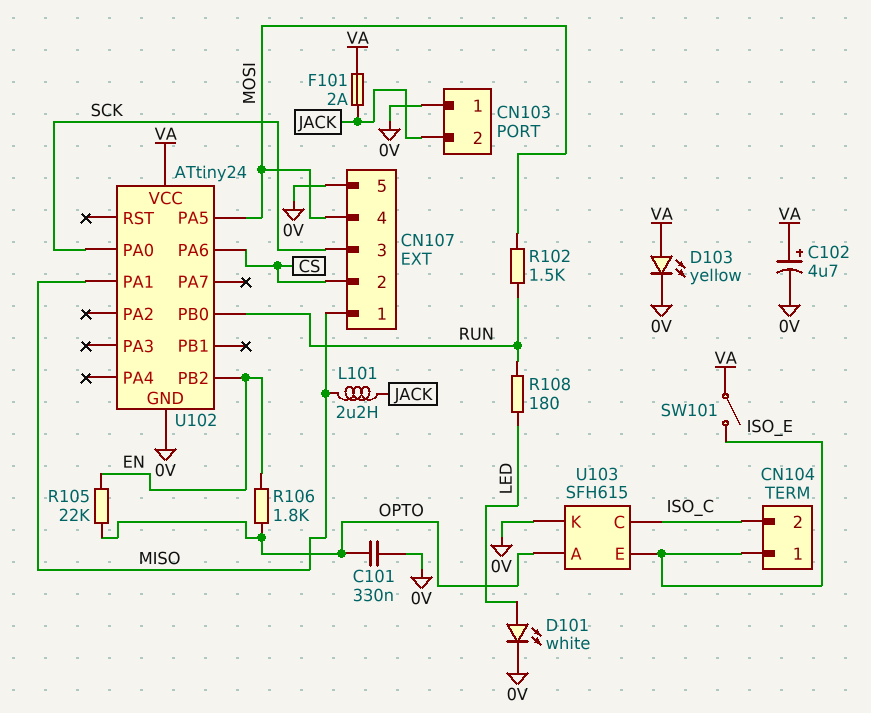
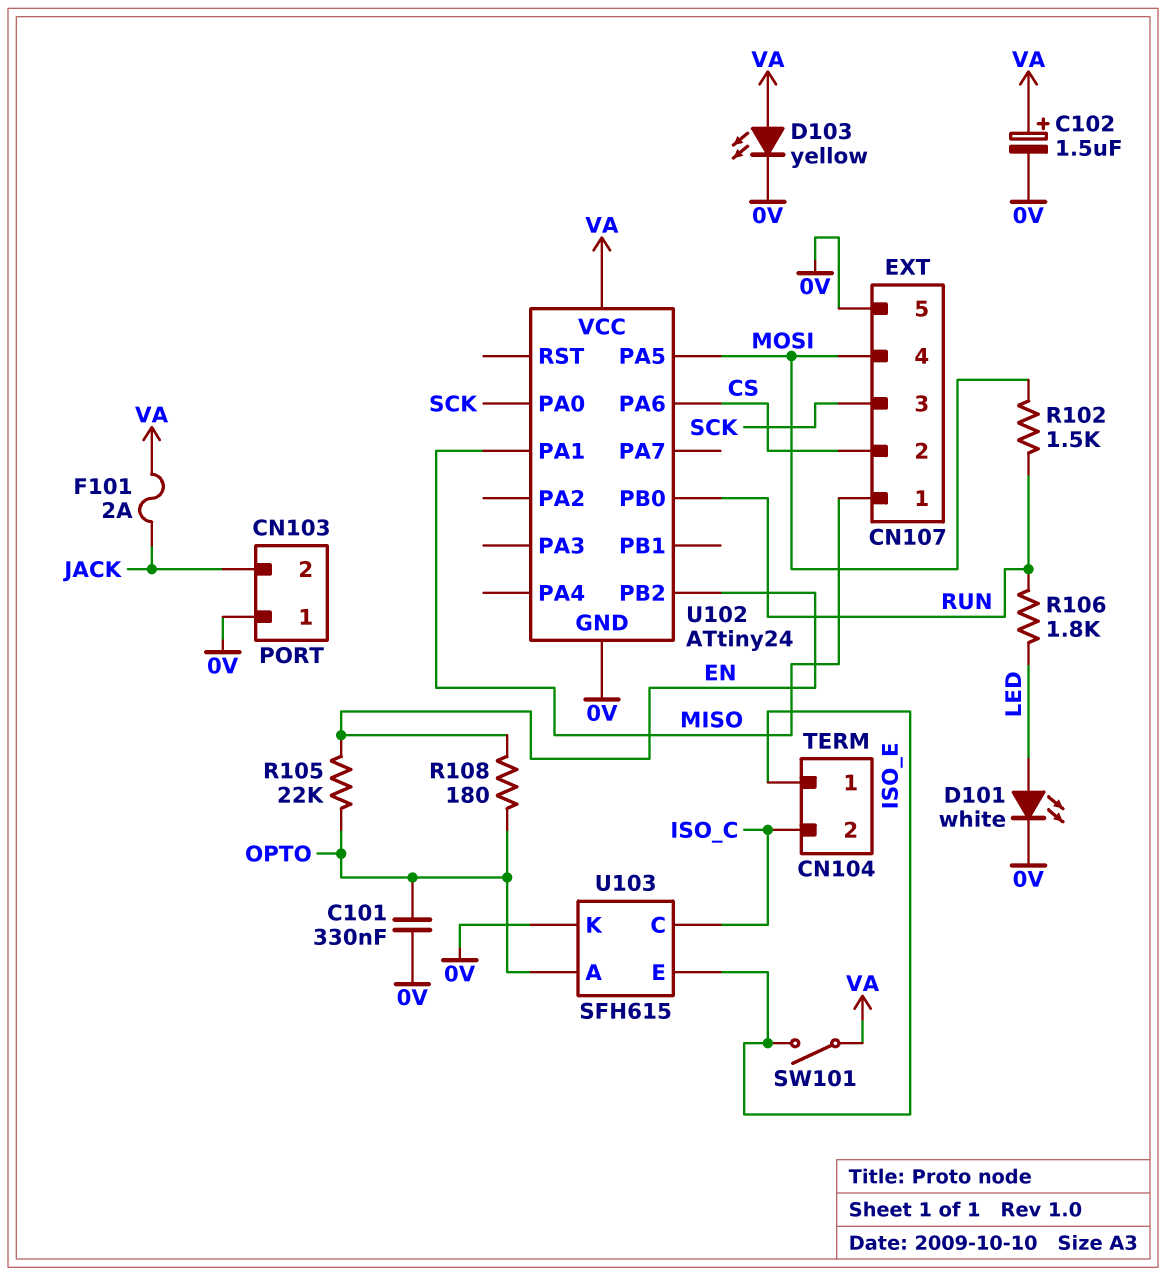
C102: 4.7uF (plus VA, minus 0V) -> 1.5uF (plus VA, minus 0V)
L101: 2.2uH (JACK, MISO) -> none
R106: 1.8k (EN, OPTO) -> 1.8k (LED, RUN)
R108: 180 (LED, RUN) -> 180 (EN, OPTO)

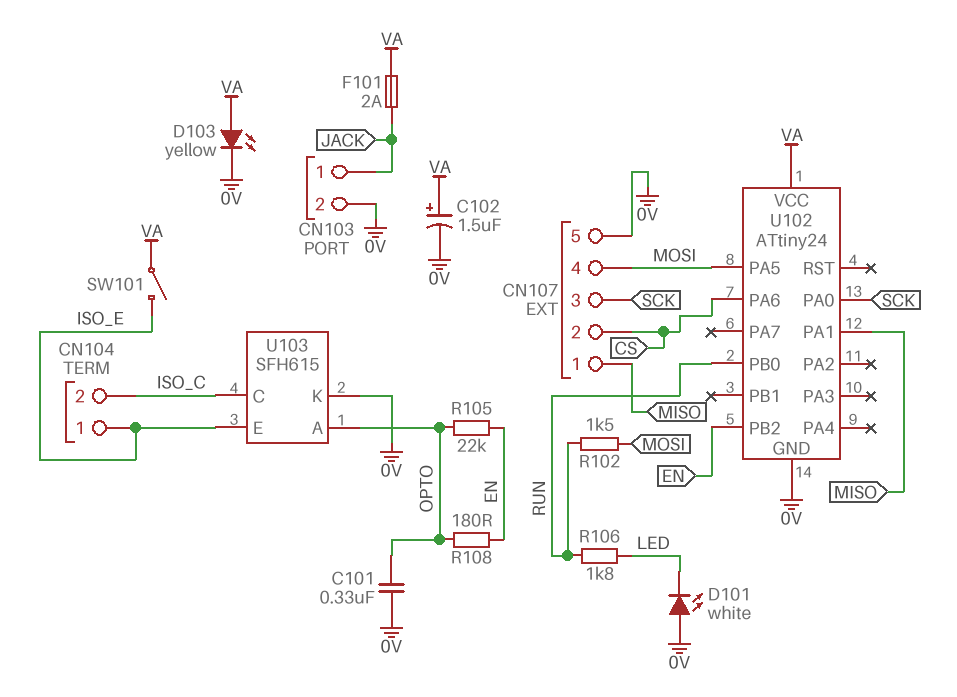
CN103 pin 1: 0V -> JACK
CN103 pin 2: JACK -> 0V
D101: LED white (A LED, K 0V) -> LED white (A 0V, K LED)

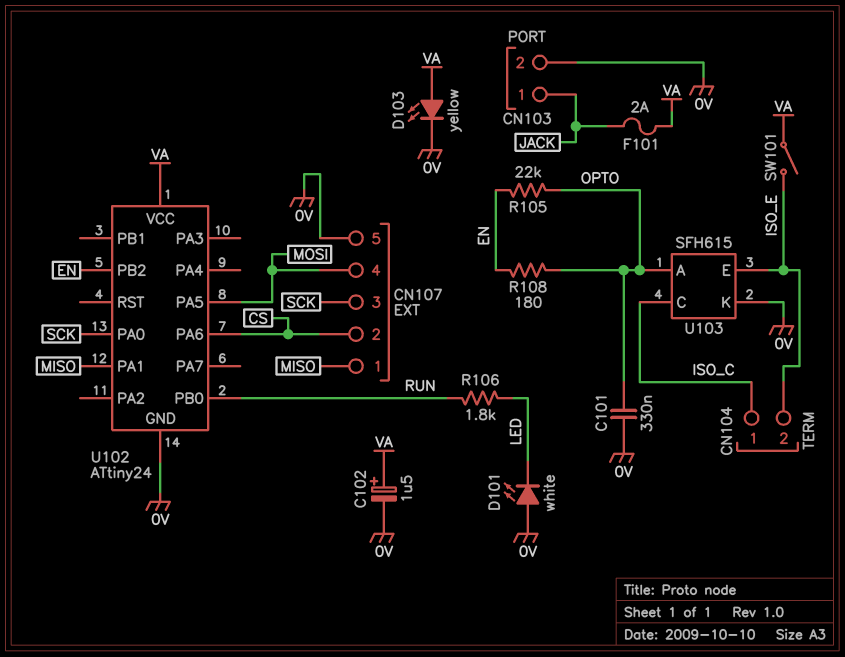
CN104 pin 1: ISO_E -> ISO_C
CN104 pin 2: ISO_C -> ISO_E
R102: 1.5k (MOSI, RUN) -> none

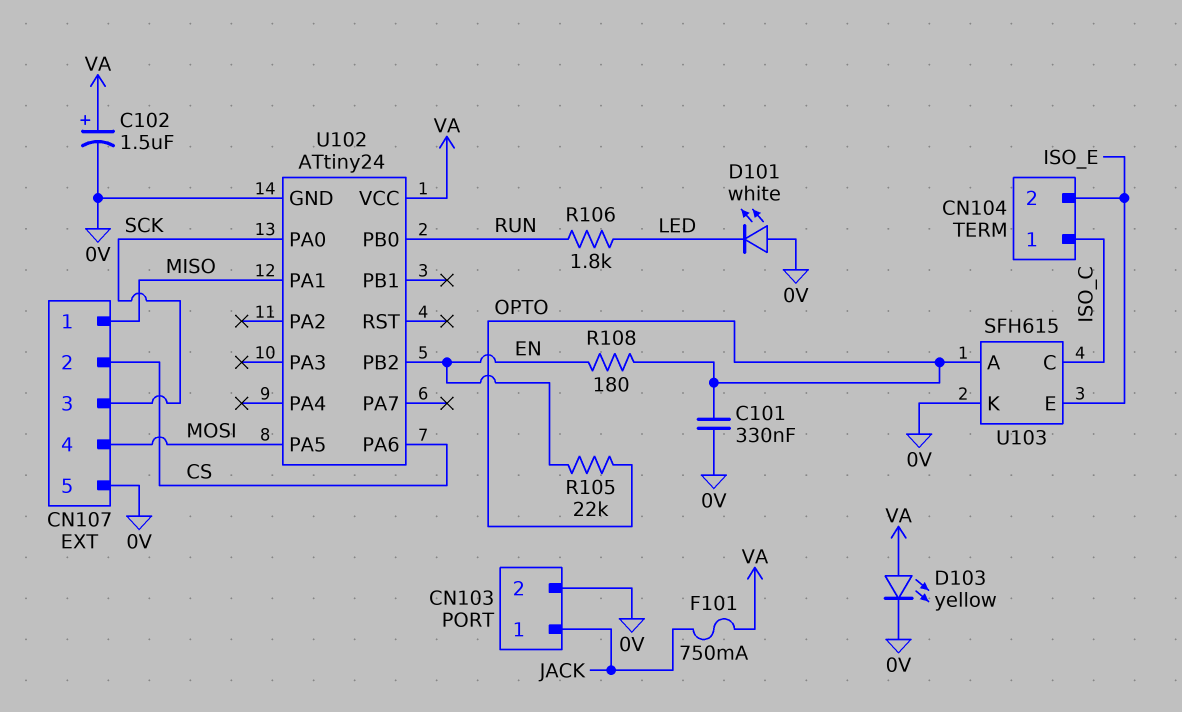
F101: 2A (JACK, VA) -> 750mA (JACK, VA)
SW101: switch (ISO_E, VA) -> none

